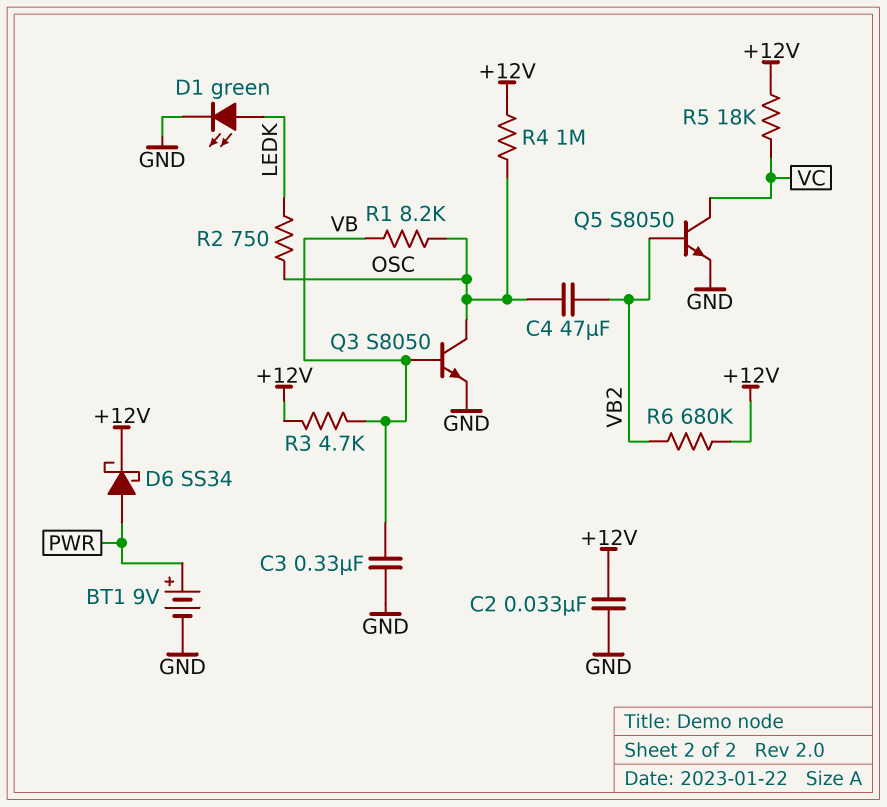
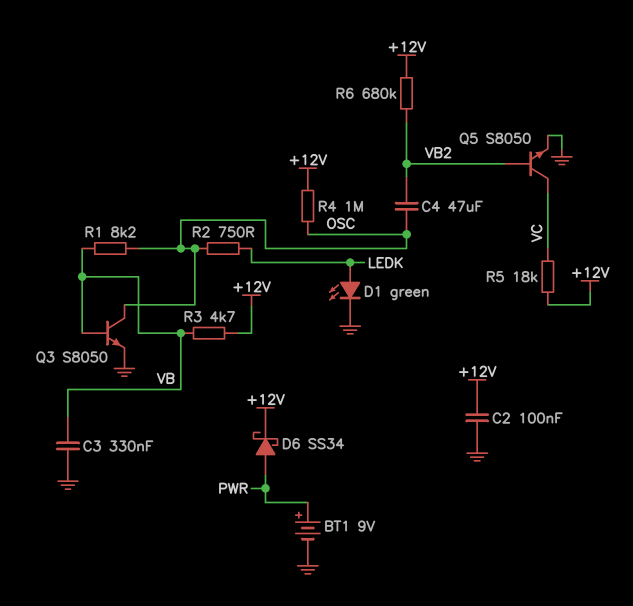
C2: 33nF (+12V, GND) -> 100nF (+12V, GND)

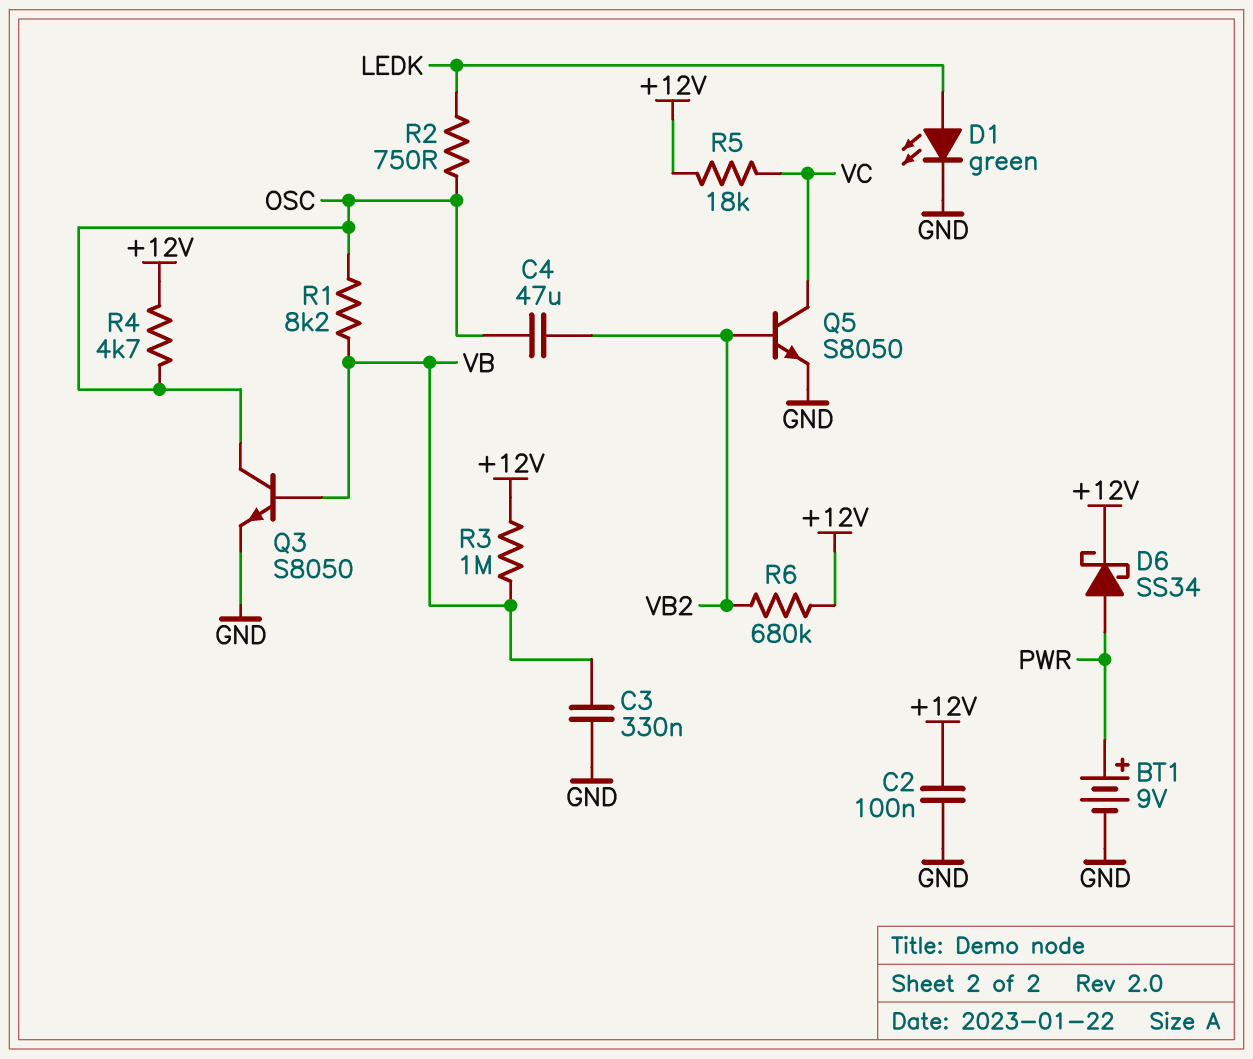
R3: 4.7k (+12V, VB) -> 1M (+12V, VB)
R4: 1M (+12V, OSC) -> 4.7k (+12V, OSC)

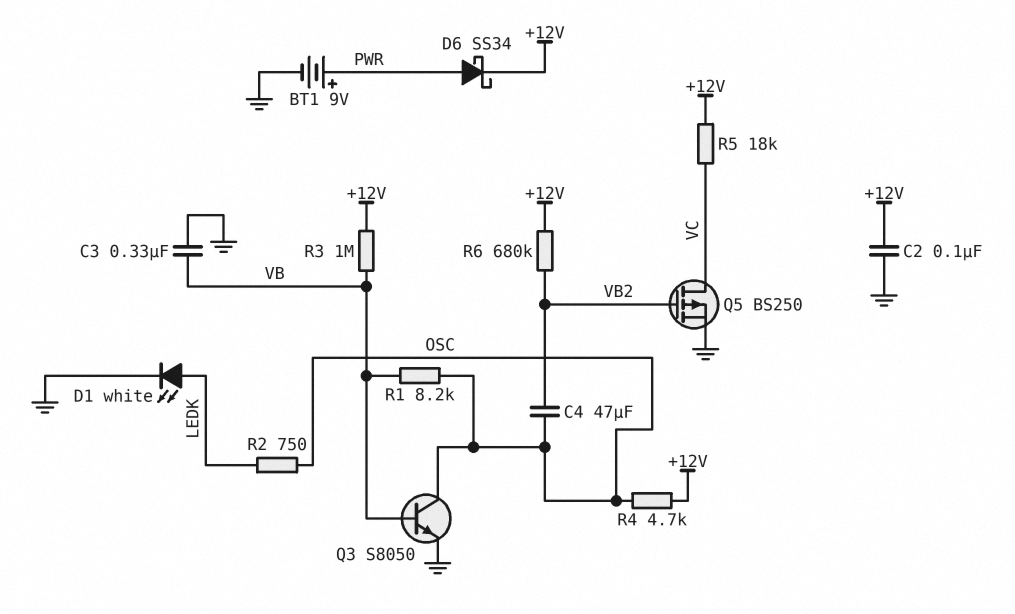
D1: LED green (A LEDK, K GND) -> LED white (A LEDK, K GND)
Q5: NPN S8050 (B VB2, C VC, E GND) -> PMOS BS250 (G VB2, D VC, S GND)

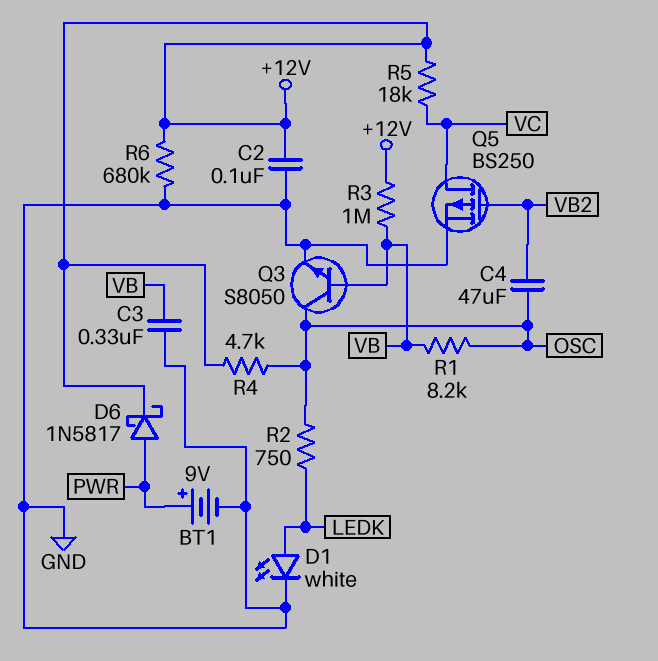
D6: schottky SS34 (A PWR, K +12V) -> schottky 1N5817 (A PWR, K +12V)
R6: 680k (+12V, VB2) -> 680k (+12V, GND)

